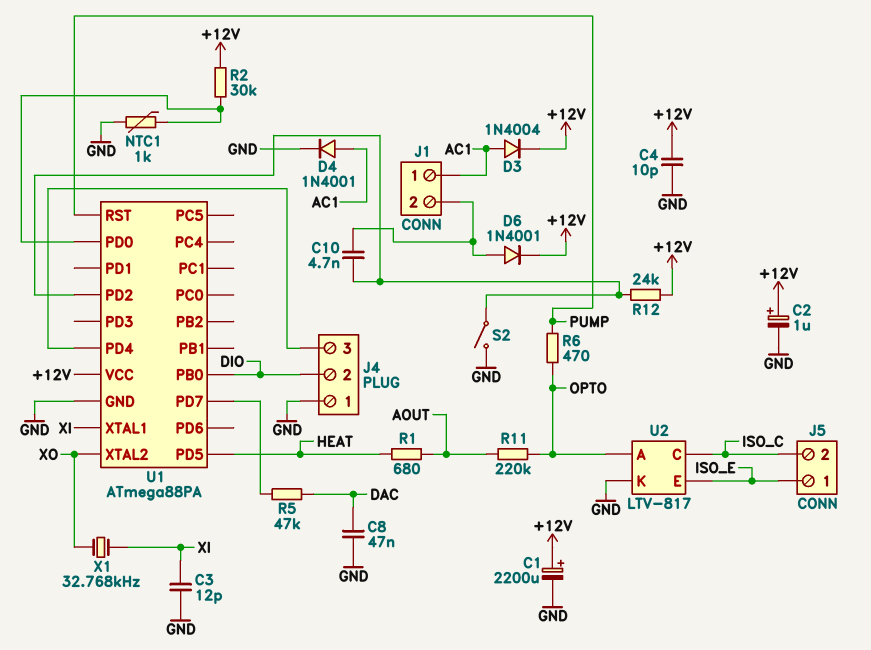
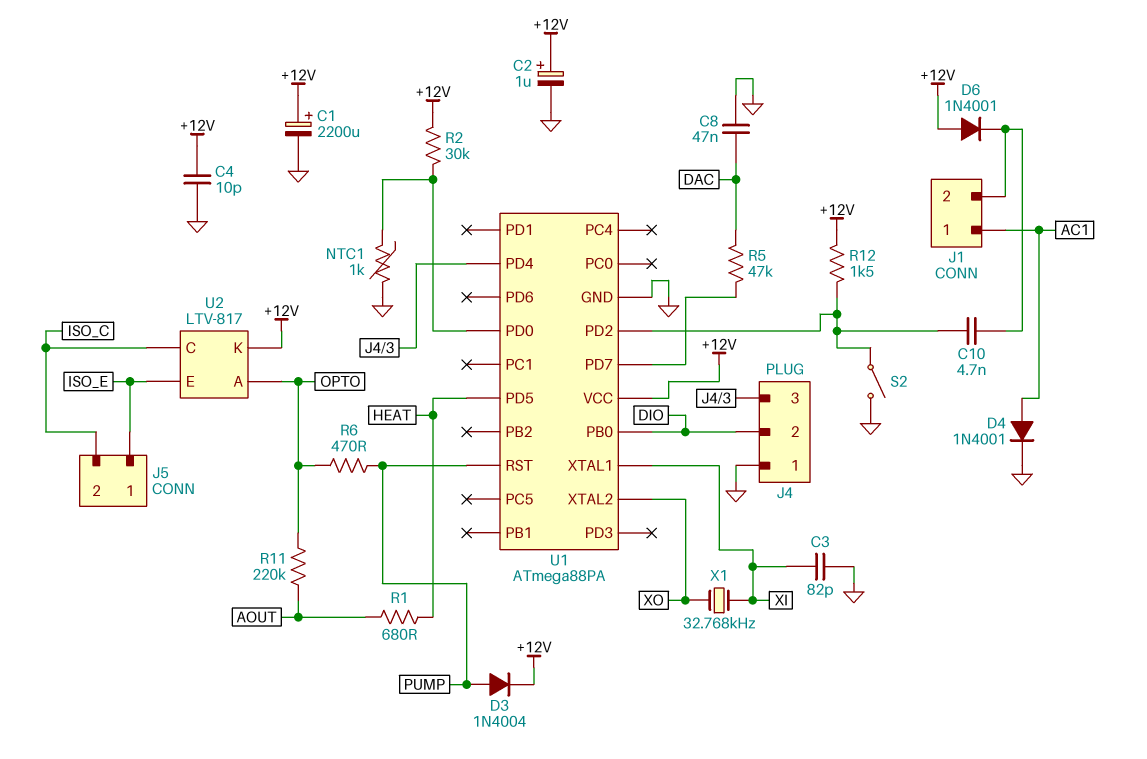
C3: 12pF (GND, XI) -> 82pF (GND, XI)
D3: diode 1N4004 (A AC1, K +12V) -> diode 1N4004 (A PUMP, K +12V)
D6: diode 1N4001 (A J1/2, K +12V) -> diode 1N4001 (A +12V, K J1/2)
R12: 24k (+12V, U1/PD2) -> 1.5k (+12V, U1/PD2)
U2 pin K: GND -> +12V

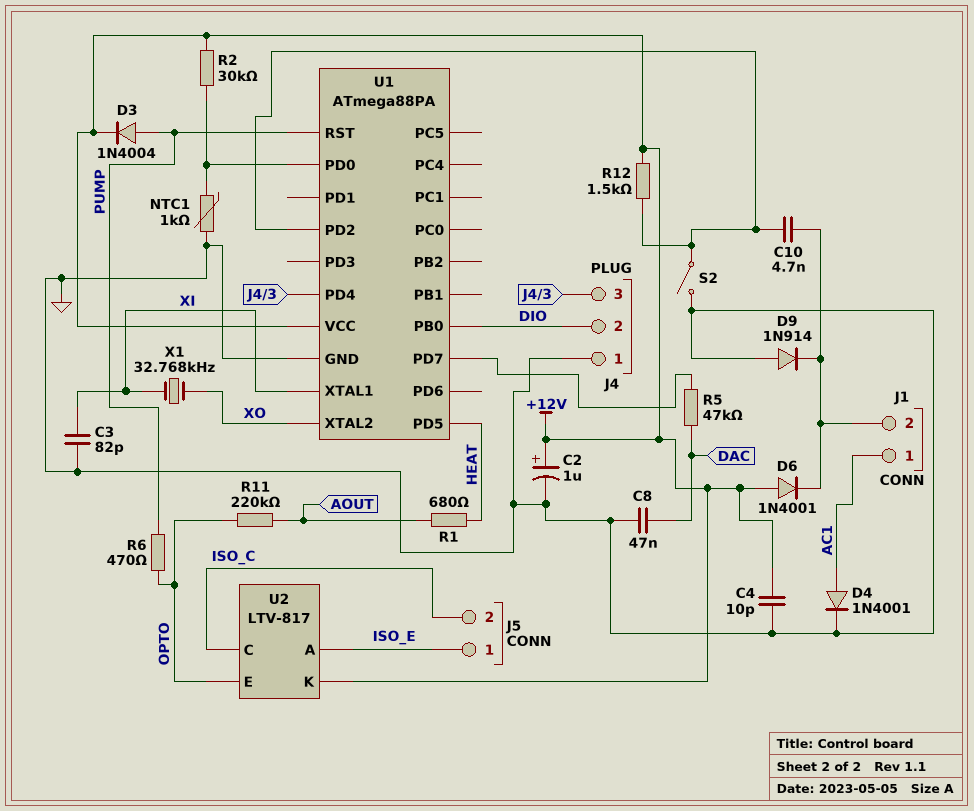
C1: 2200uF (plus +12V, minus GND) -> none
D9: none -> diode 1N914 (A GND, K J1/2)
U2 pin A: OPTO -> ISO_E
U2 pin E: ISO_E -> OPTO

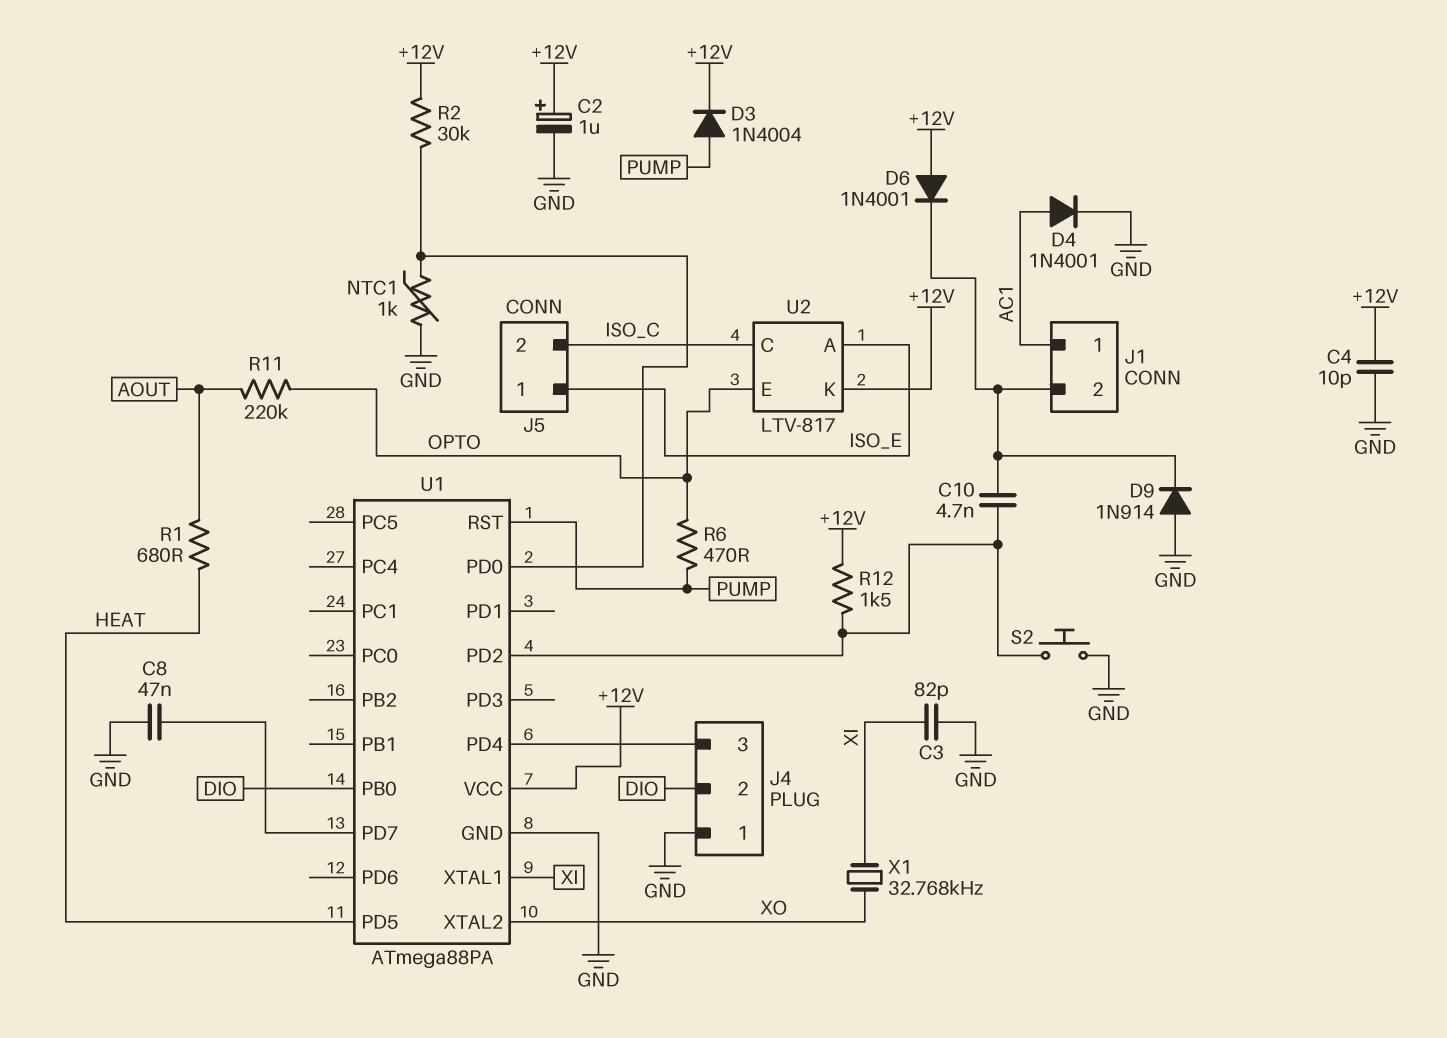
C8: 47nF (DAC, GND) -> 47nF (GND, U1/PD7)
R5: 47k (DAC, U1/PD7) -> none
S2: switch (GND, U1/PD2) -> button (GND, U1/PD2)

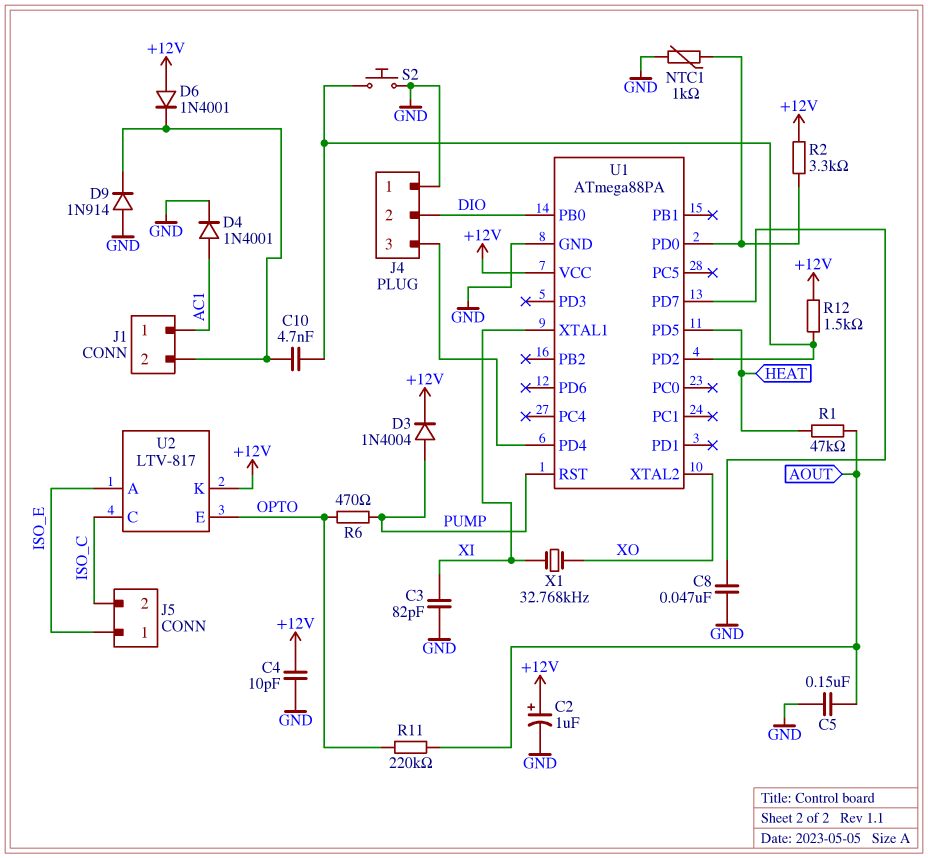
C5: none -> 150nF (AOUT, GND)
R1: 680 (AOUT, HEAT) -> 47k (AOUT, HEAT)
R2: 30k (+12V, U1/PD0) -> 3.3k (+12V, U1/PD0)

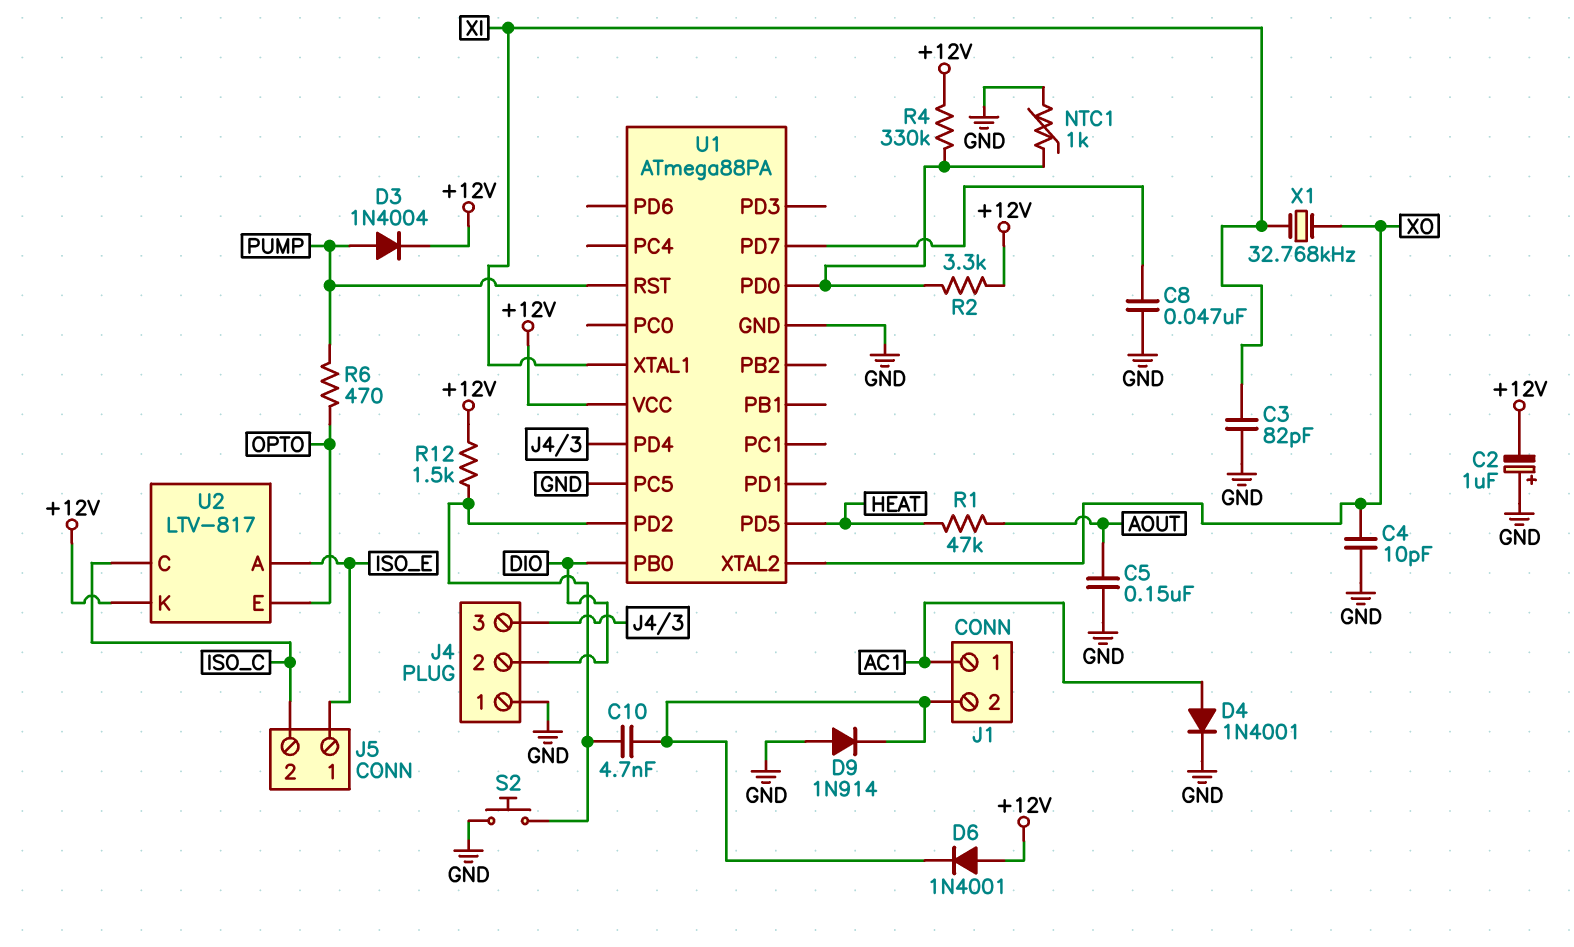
C2: 1uF (plus +12V, minus GND) -> 1uF (plus GND, minus +12V)
C4: 10pF (+12V, GND) -> 10pF (GND, XO)
R4: none -> 330k (+12V, U1/PD0)
R11: 220k (AOUT, OPTO) -> none
U1 pin PC5: none -> GND

